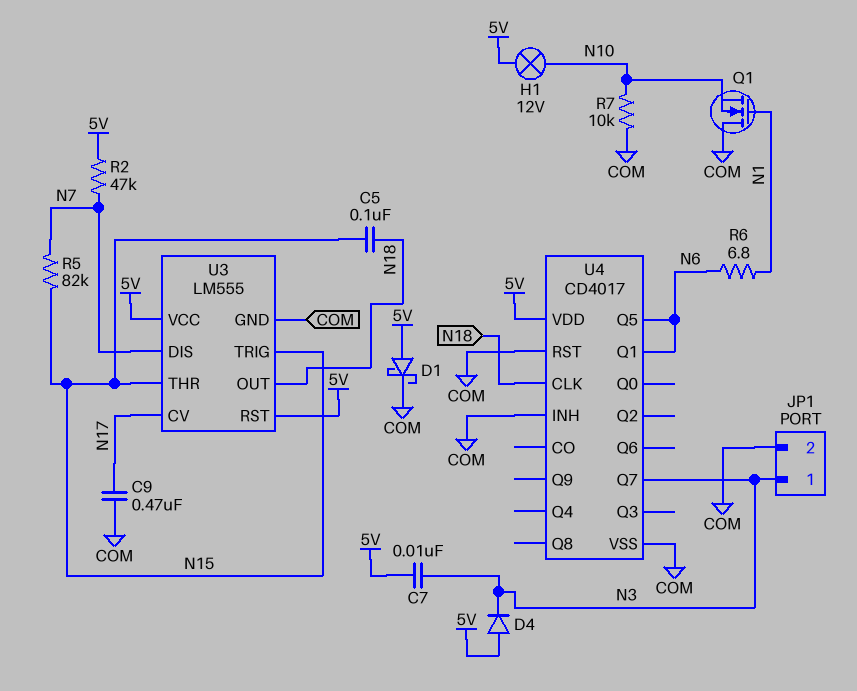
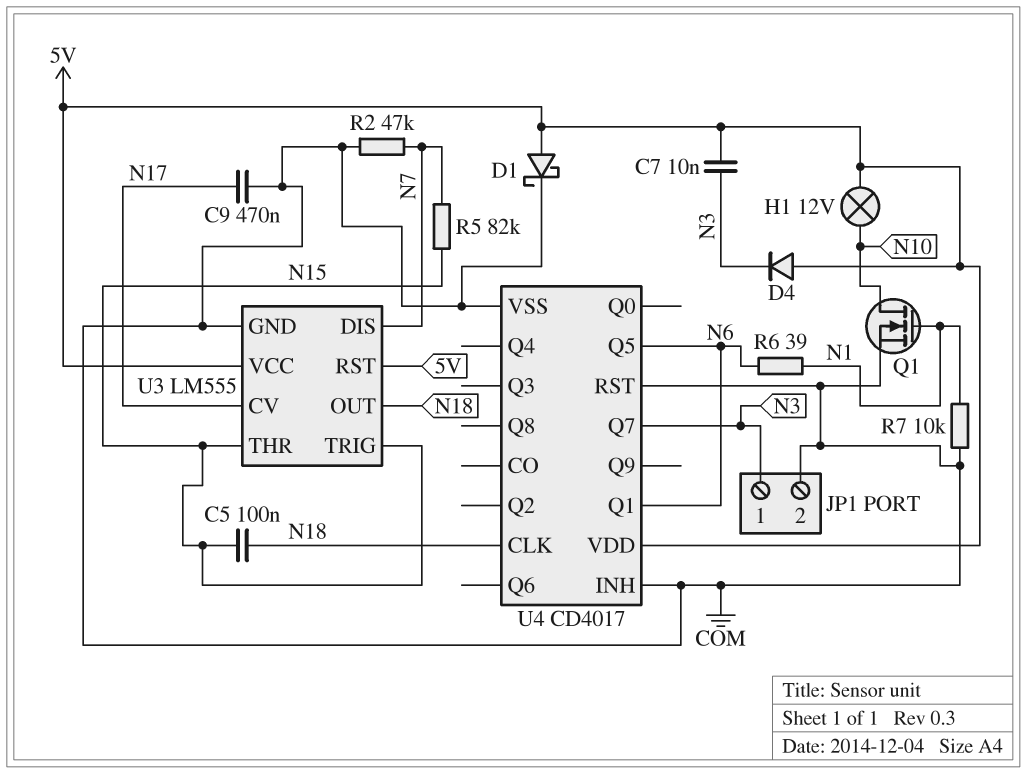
Q1: NMOS (G N1, D COM, S N10) -> NMOS (G N1, D N10, S COM)
R2: 47k (5V, N7) -> 47k (COM, N7)
R6: 6.8 (N1, N6) -> 39 (N1, N6)
R7: 10k (COM, N10) -> 10k (COM, N1)

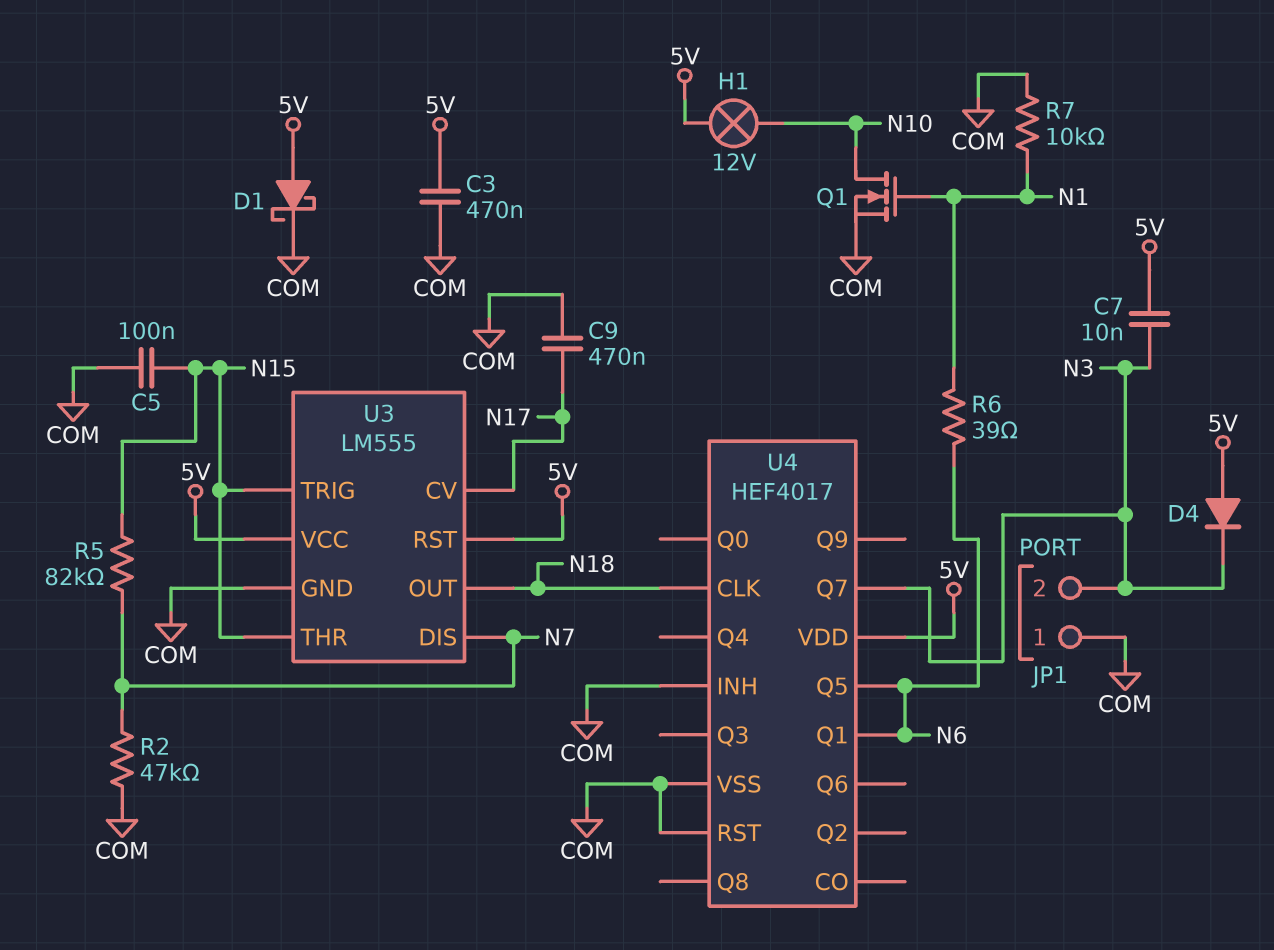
C3: none -> 470nF (5V, COM)
C5: 100nF (N15, N18) -> 100nF (COM, N15)
JP1 pin 1: N3 -> COM
JP1 pin 2: COM -> N3
U4: CD4017 -> HEF4017

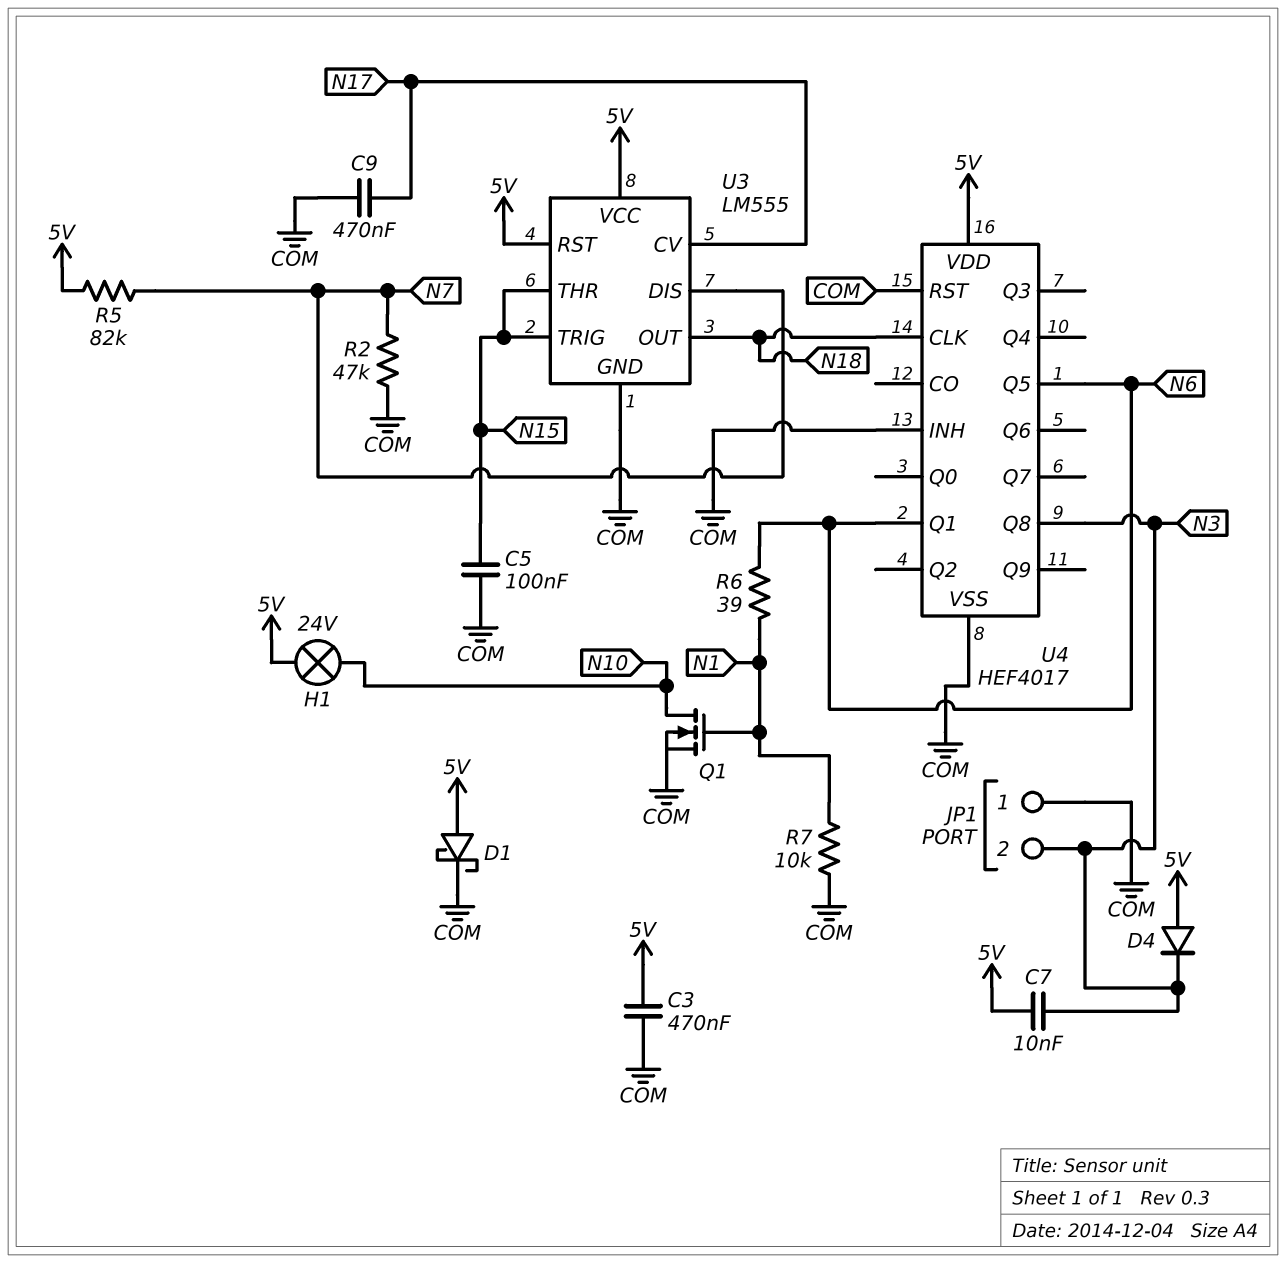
H1: lamp 12V (5V, N10) -> lamp 24V (5V, N10)
R5: 82k (N7, N15) -> 82k (5V, N7)
U4 pin Q7: N3 -> none
U4 pin Q8: none -> N3

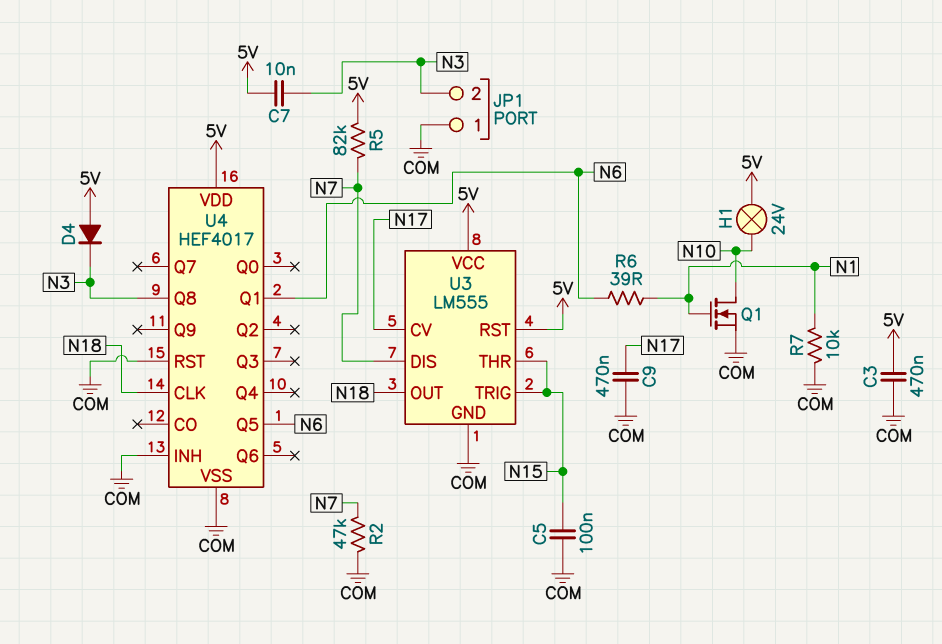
D1: schottky (A 5V, K COM) -> none

